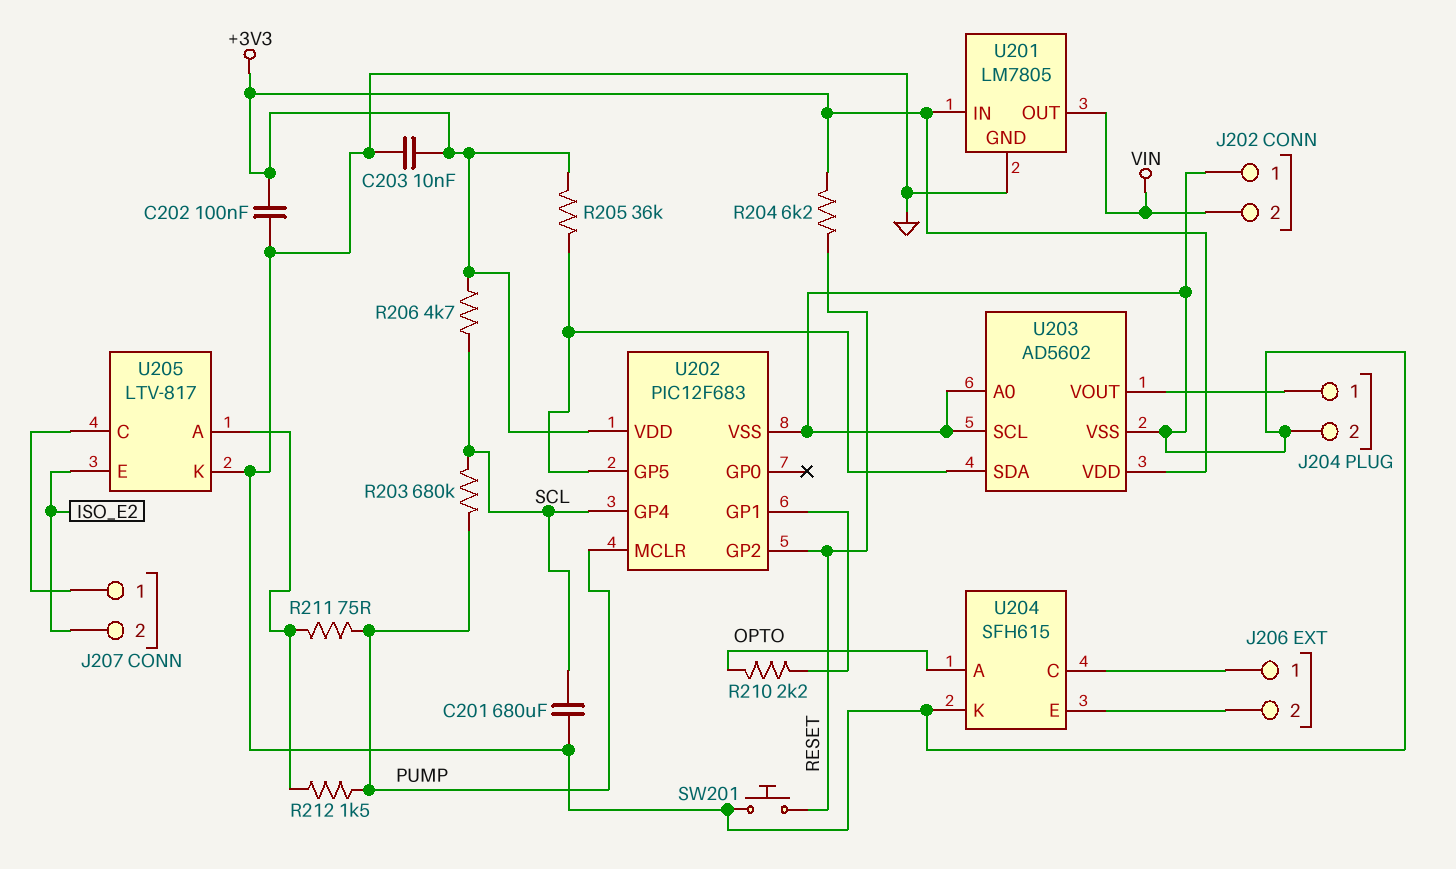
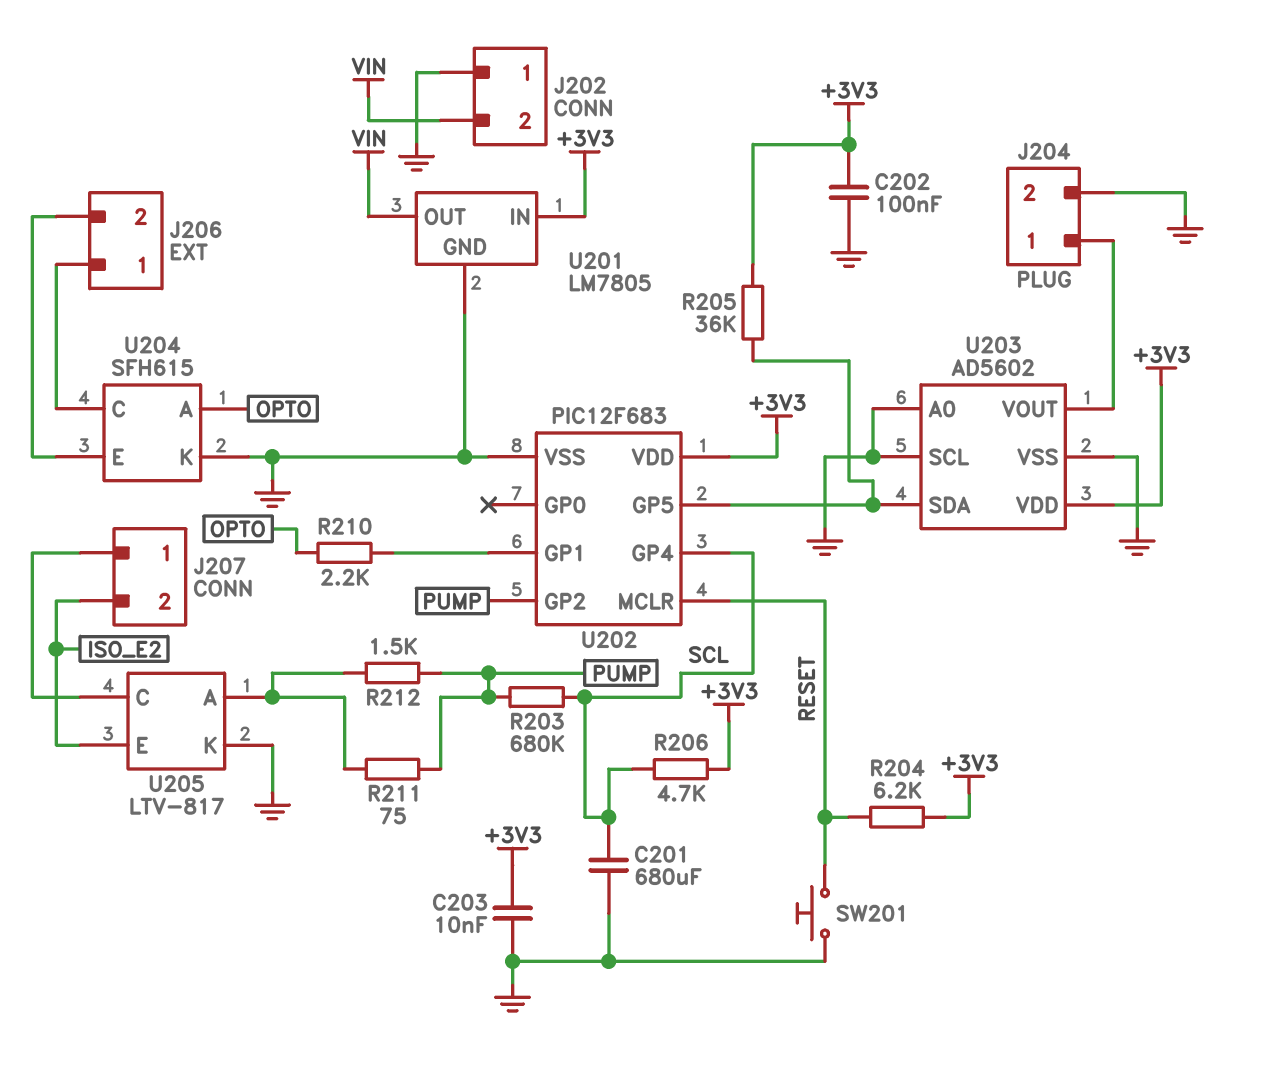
U202 pin GP2: RESET -> PUMP
U202 pin MCLR: PUMP -> RESET

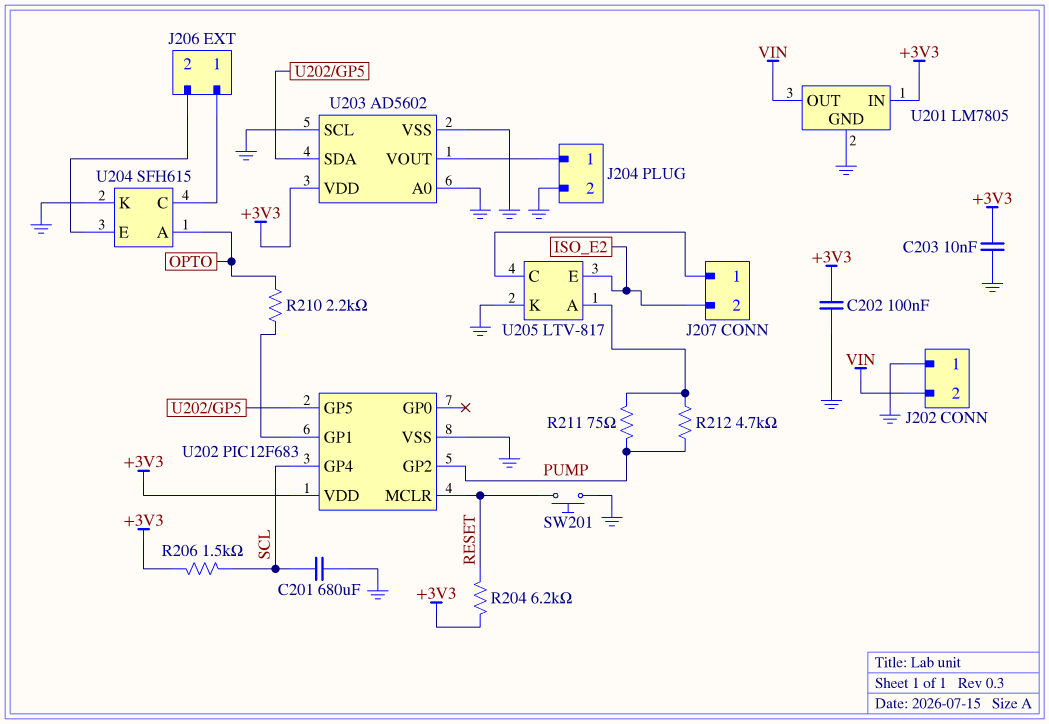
R203: 680k (PUMP, SCL) -> none
R205: 36k (+3V3, U202/GP5) -> none
R206: 4.7k (+3V3, SCL) -> 1.5k (+3V3, SCL)
R212: 1.5k (PUMP, U205/A) -> 4.7k (PUMP, U205/A)

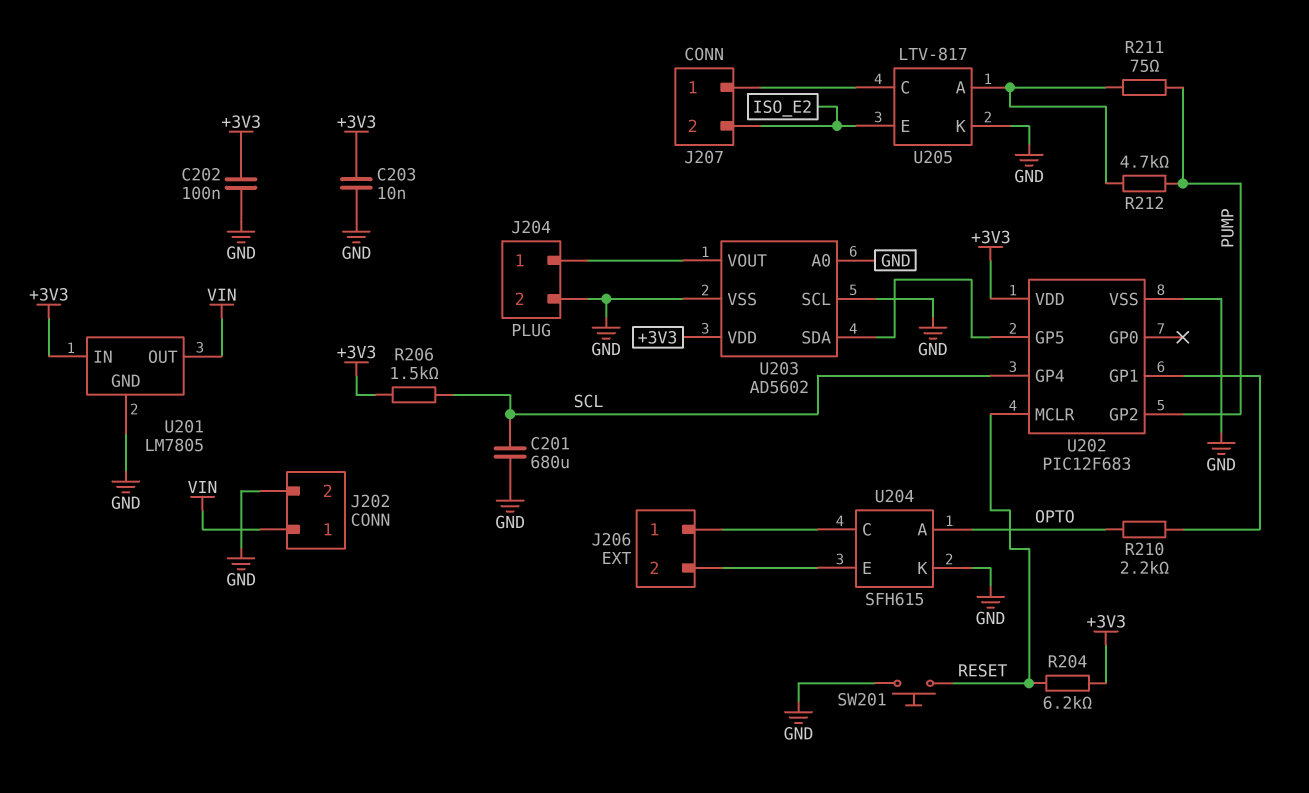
J202 pin 1: GND -> VIN
J202 pin 2: VIN -> GND

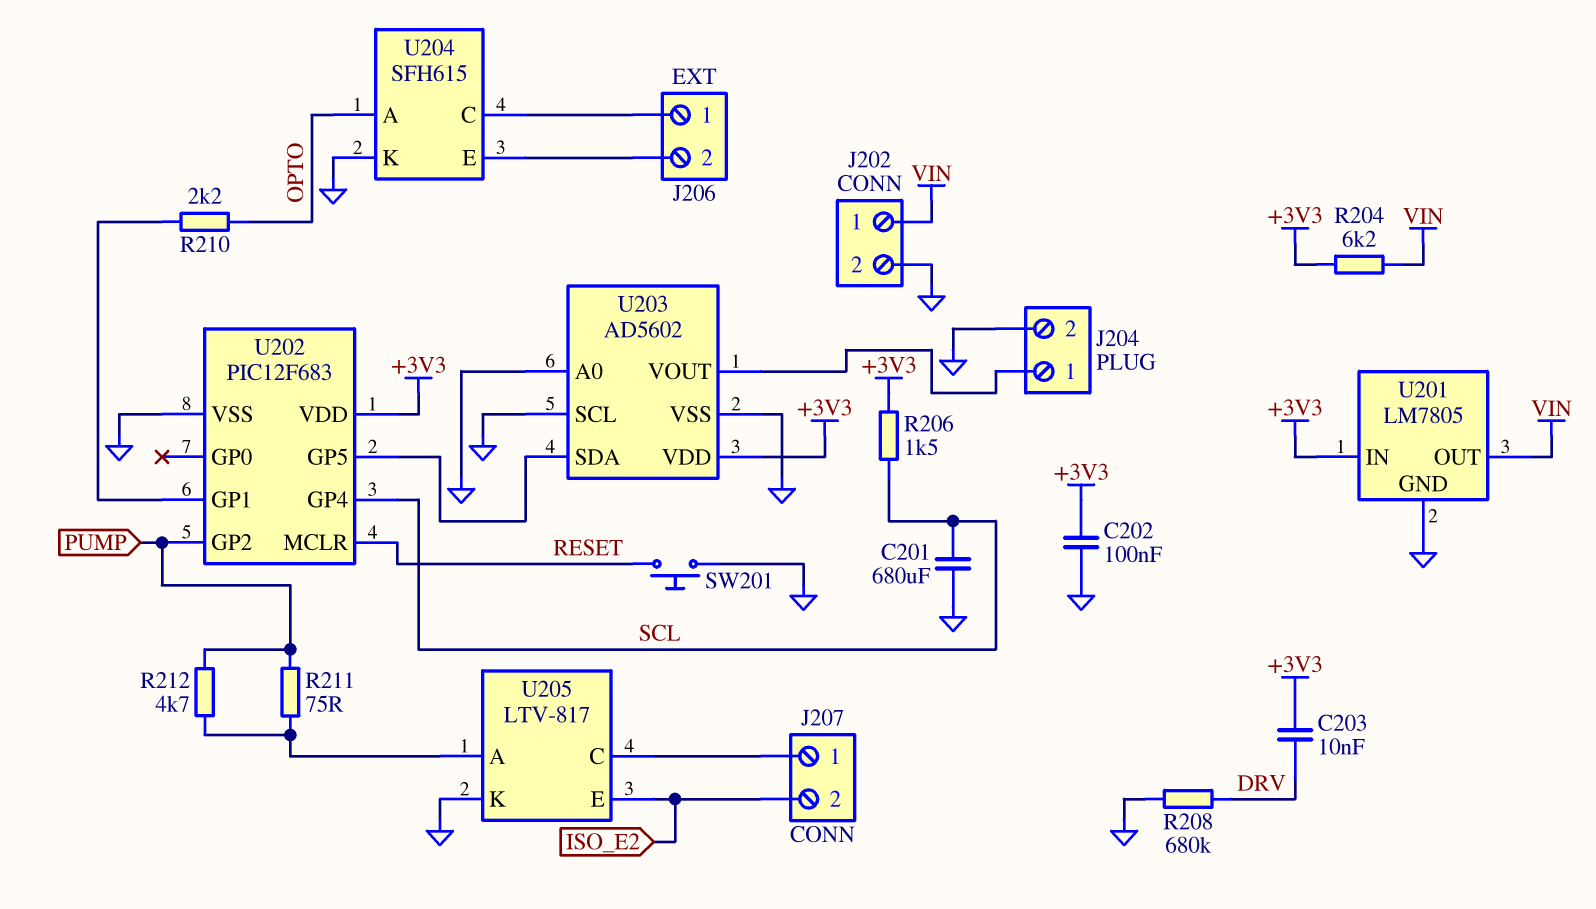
C203: 10nF (+3V3, GND) -> 10nF (+3V3, DRV)
R204: 6.2k (+3V3, RESET) -> 6.2k (+3V3, VIN)
R208: none -> 680k (DRV, GND)

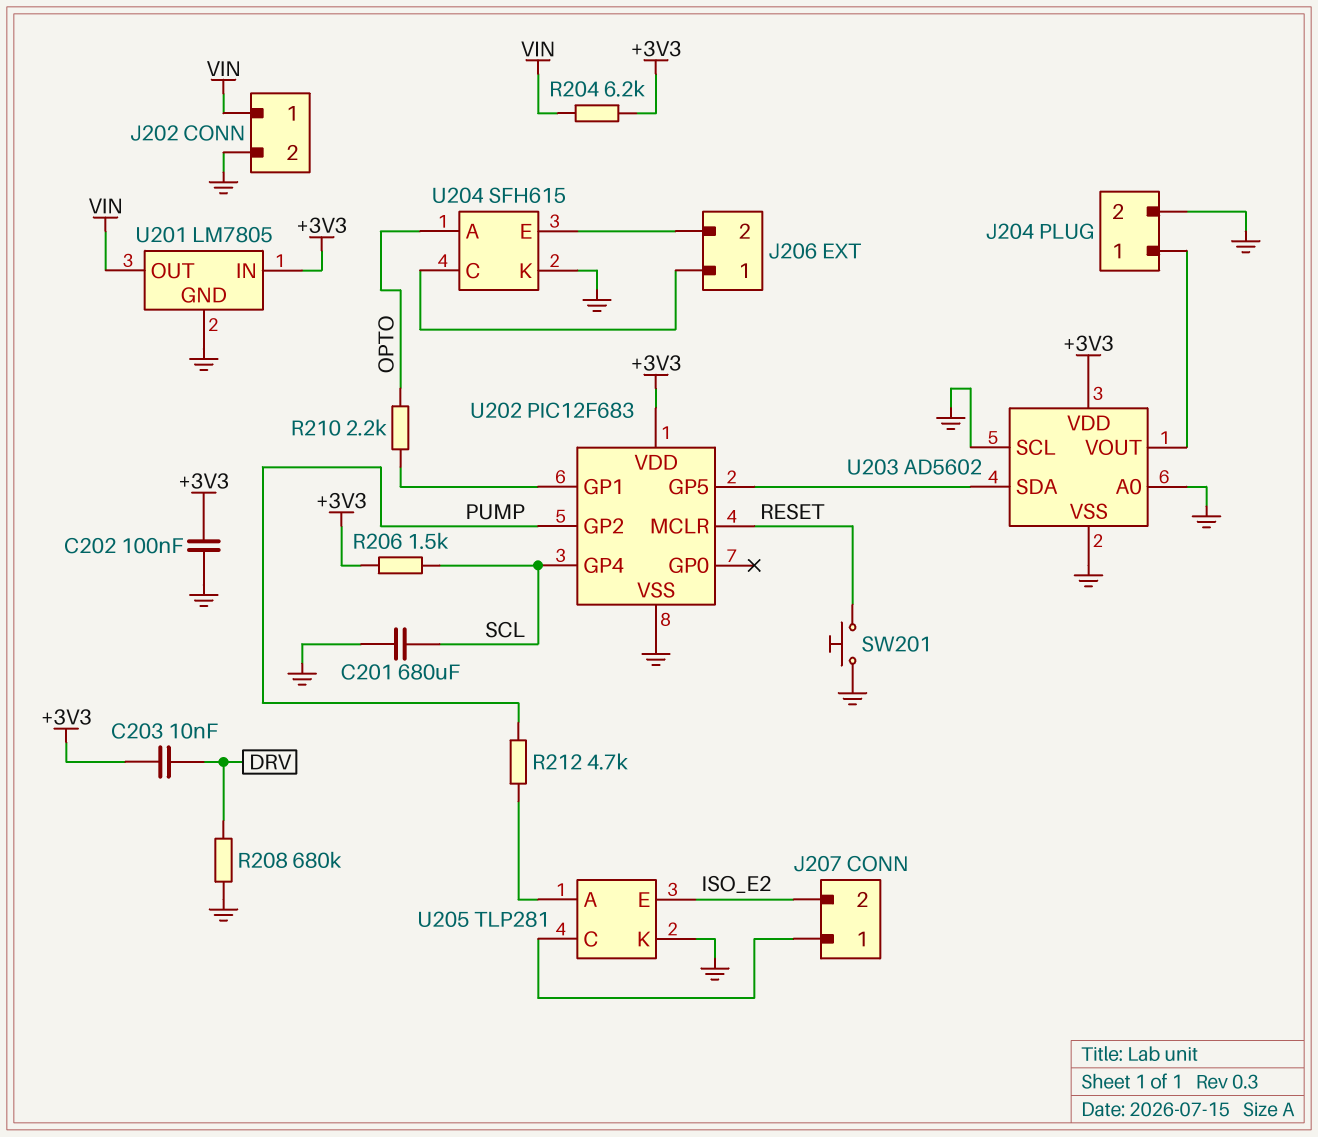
R211: 75 (PUMP, U205/A) -> none
U205: LTV-817 -> TLP281

